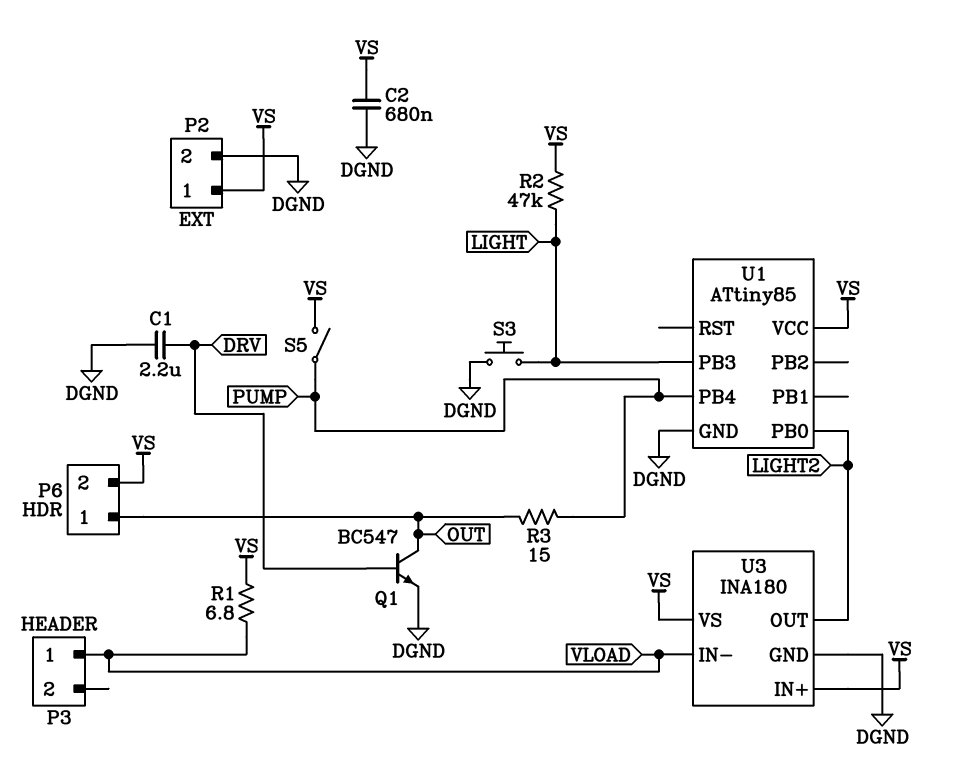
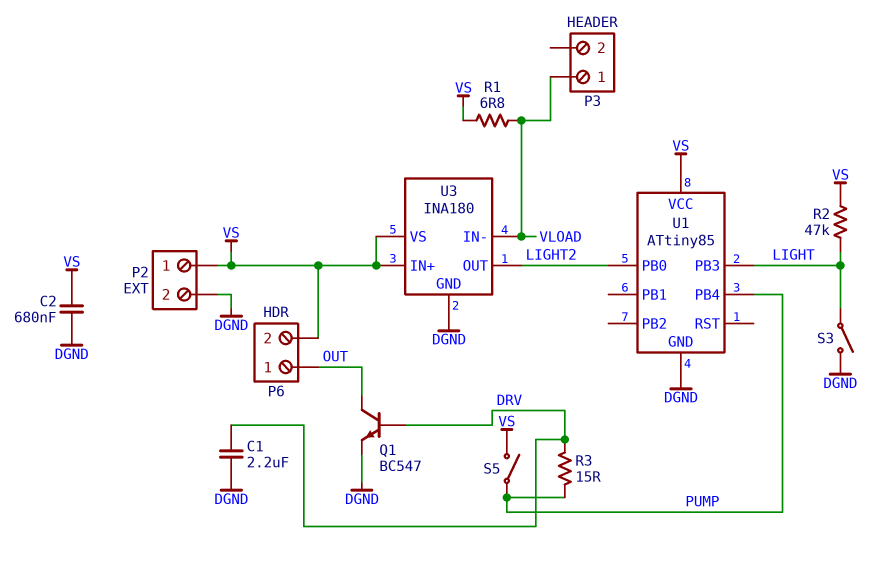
R3: 15 (OUT, PUMP) -> 15 (DRV, PUMP)
S3: button (DGND, LIGHT) -> switch (DGND, LIGHT)

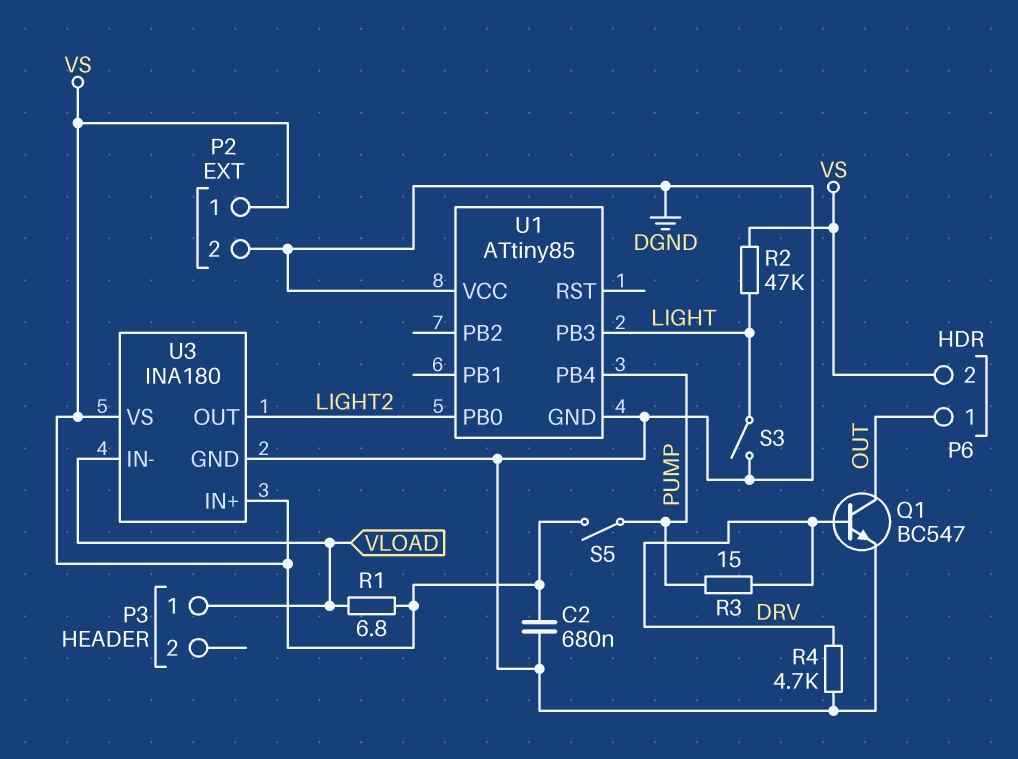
C1: 2.2uF (DGND, DRV) -> none
R4: none -> 4.7k (DGND, DRV)
U1 pin VCC: VS -> DGND

